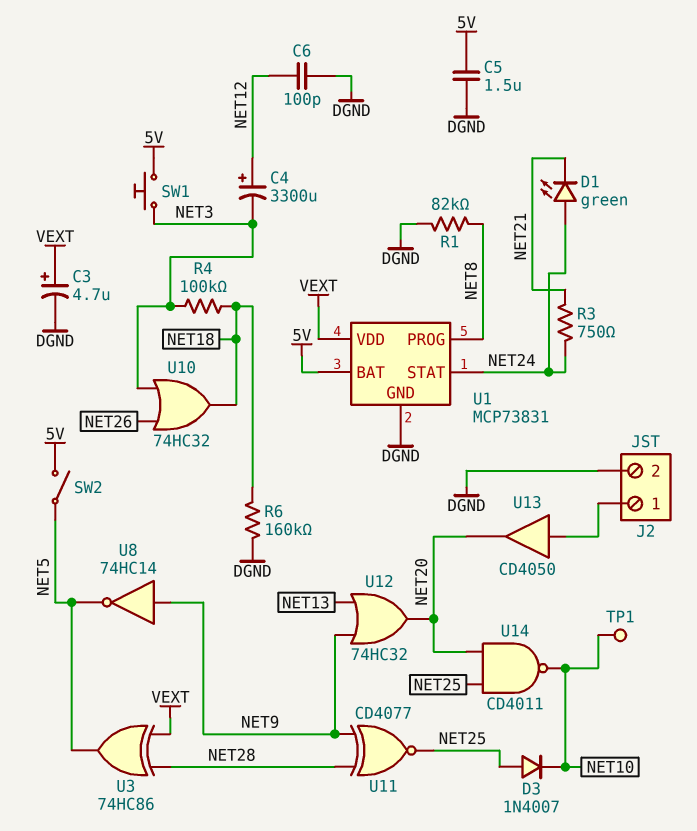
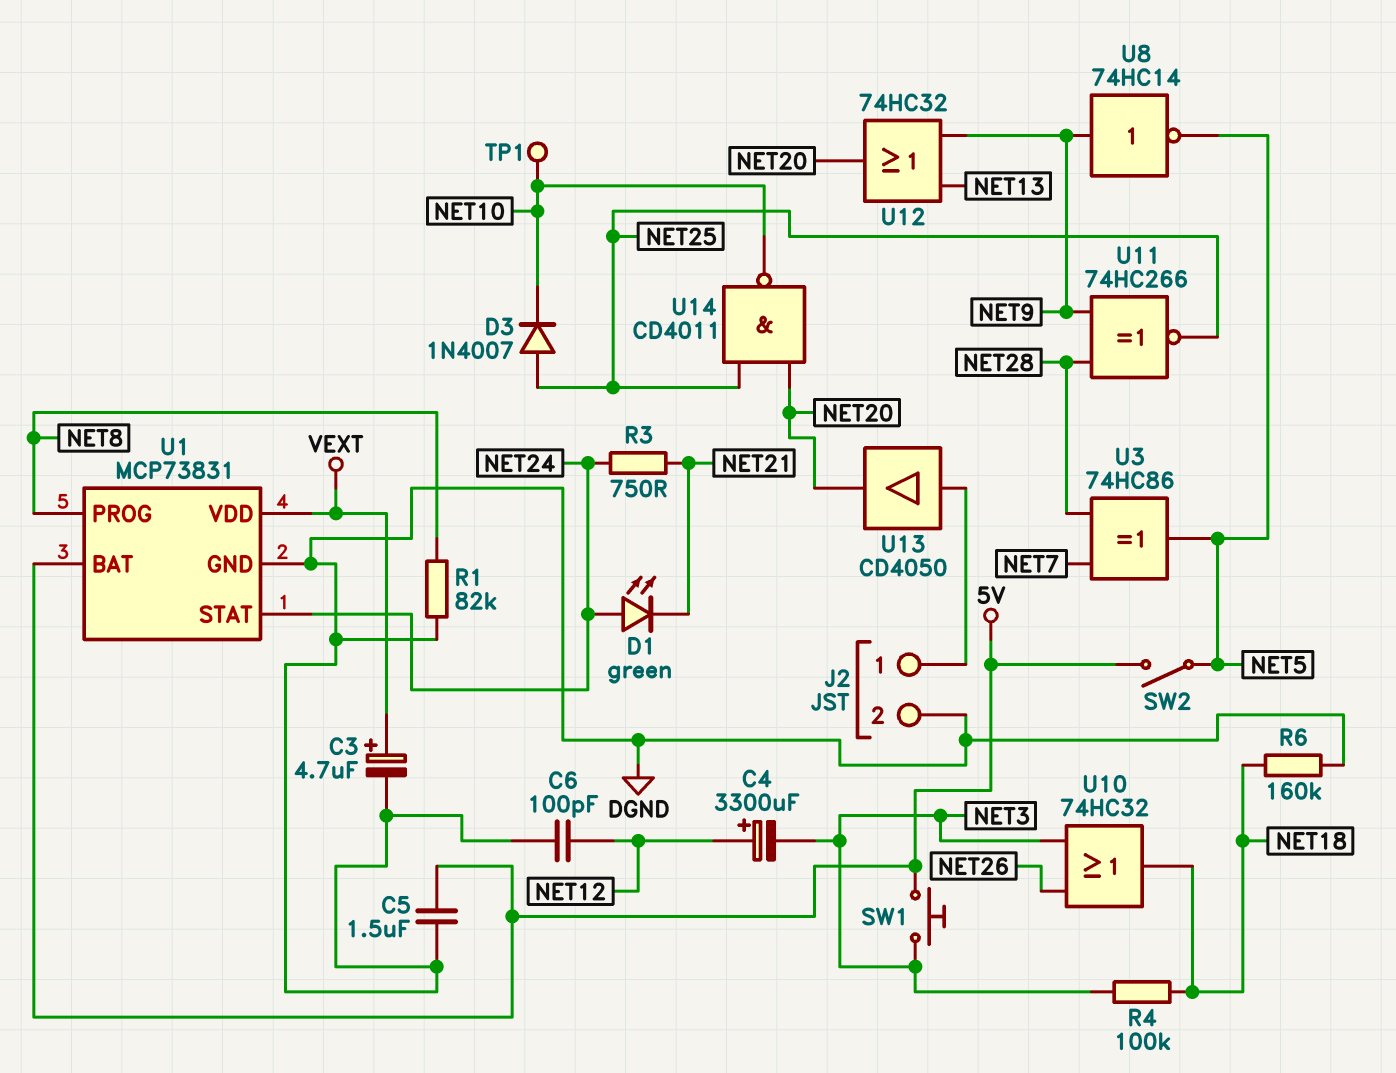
U3: XOR 74HC86 (in NET28, in VEXT, out NET5) -> XOR 74HC86 (in NET7, in NET28, out NET5)
U11: XNOR CD4077 (in NET9, in NET28, out NET25) -> XNOR 74HC266 (in NET9, in NET28, out NET25)

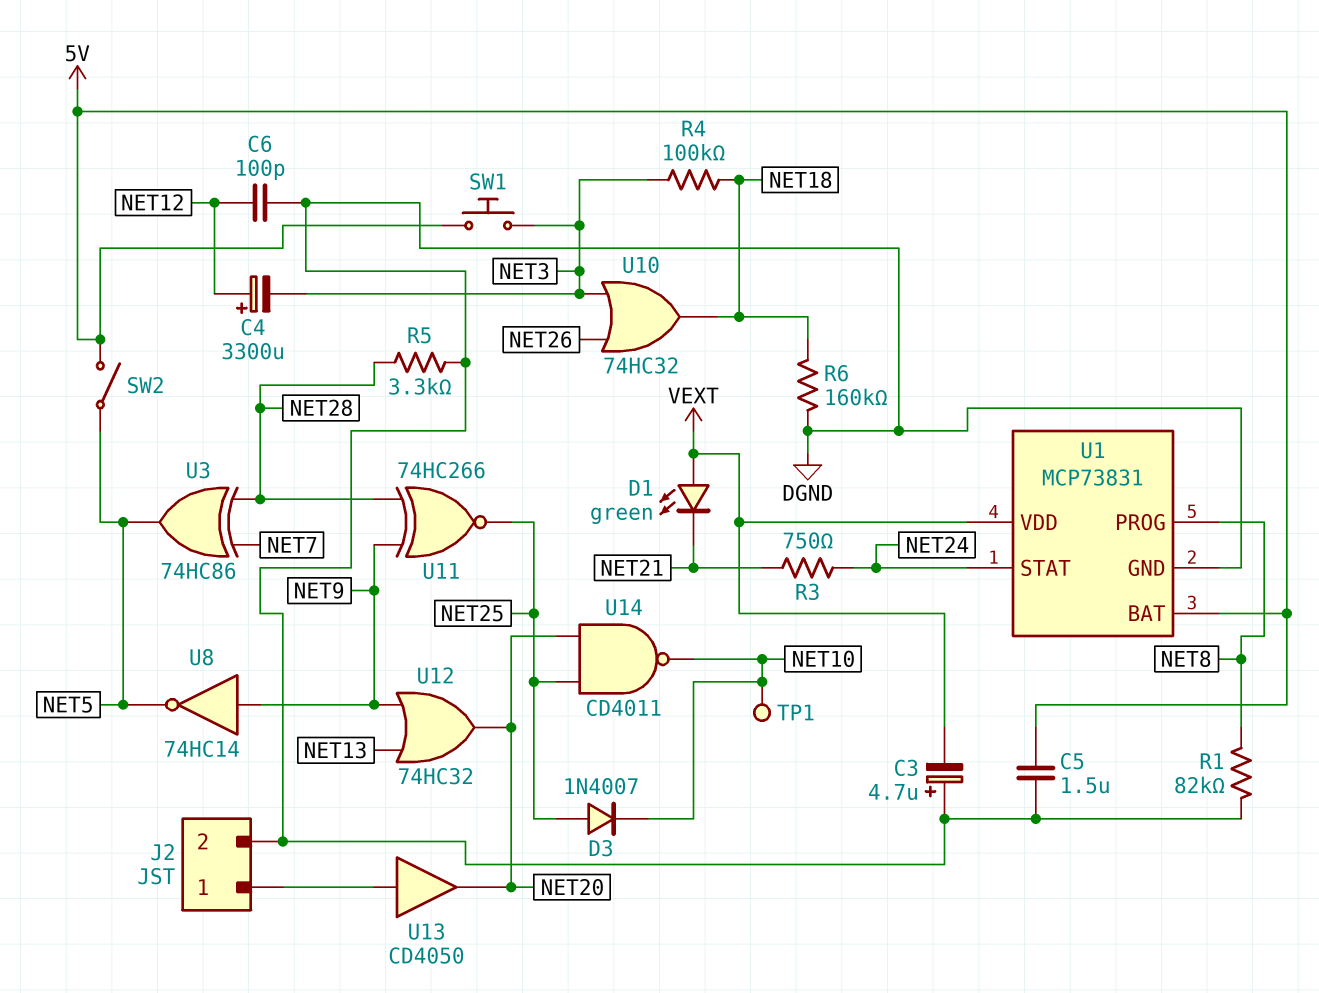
C3: 4.7uF (plus VEXT, minus DGND) -> 4.7uF (plus DGND, minus VEXT)
D1: LED green (A NET24, K NET21) -> LED green (A VEXT, K NET21)
R5: none -> 3.3k (DGND, NET28)

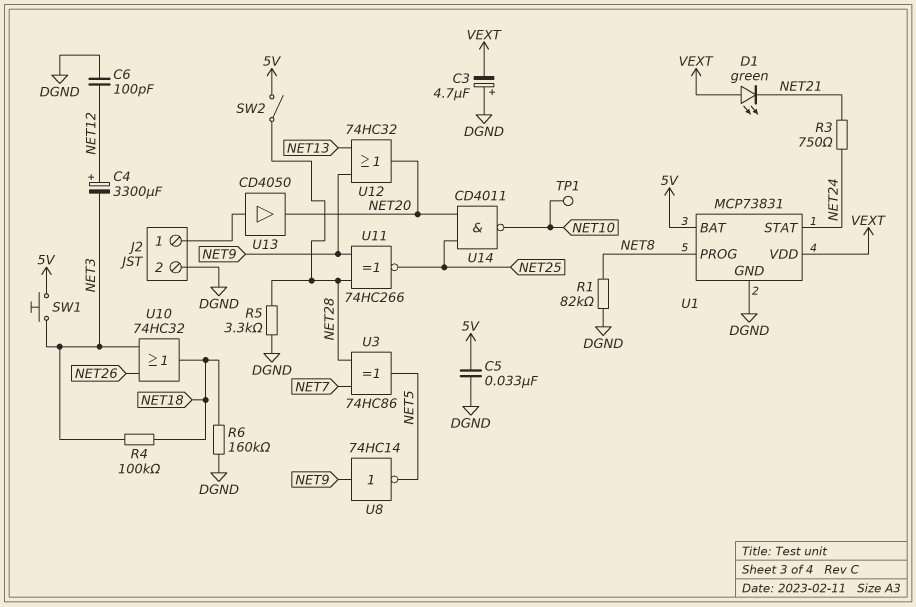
C5: 1.5uF (5V, DGND) -> 33nF (5V, DGND)
D3: diode 1N4007 (A NET25, K NET10) -> none
SW2: switch (5V, NET5) -> switch (5V, NET28)

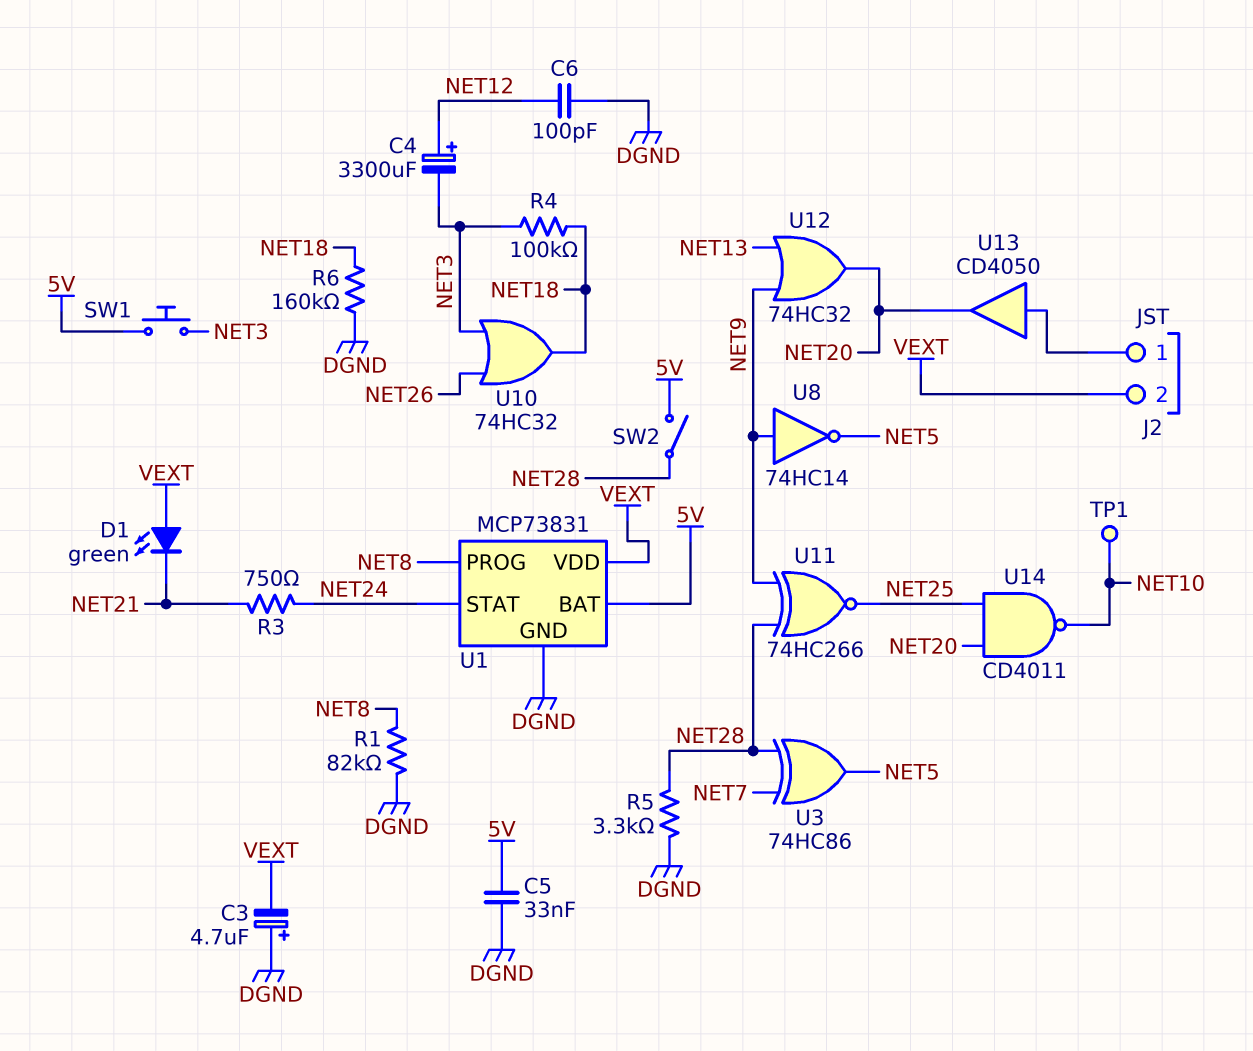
J2 pin 2: DGND -> VEXT

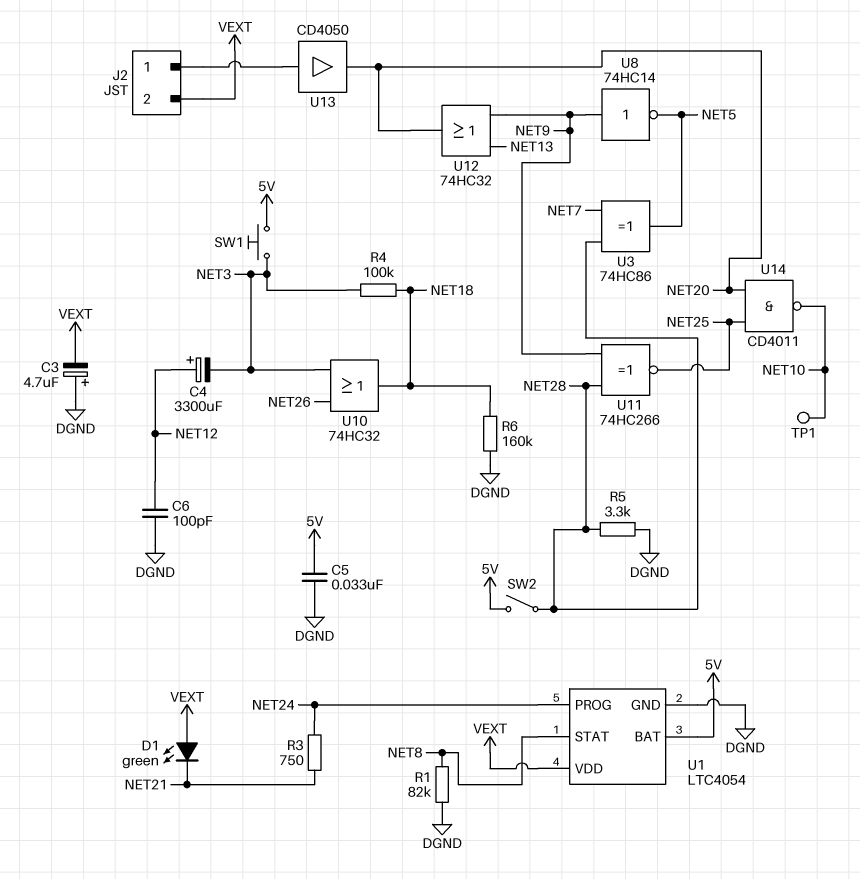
U1: MCP73831 -> LTC4054
U1 pin PROG: NET8 -> NET24
U1 pin STAT: NET24 -> NET8

